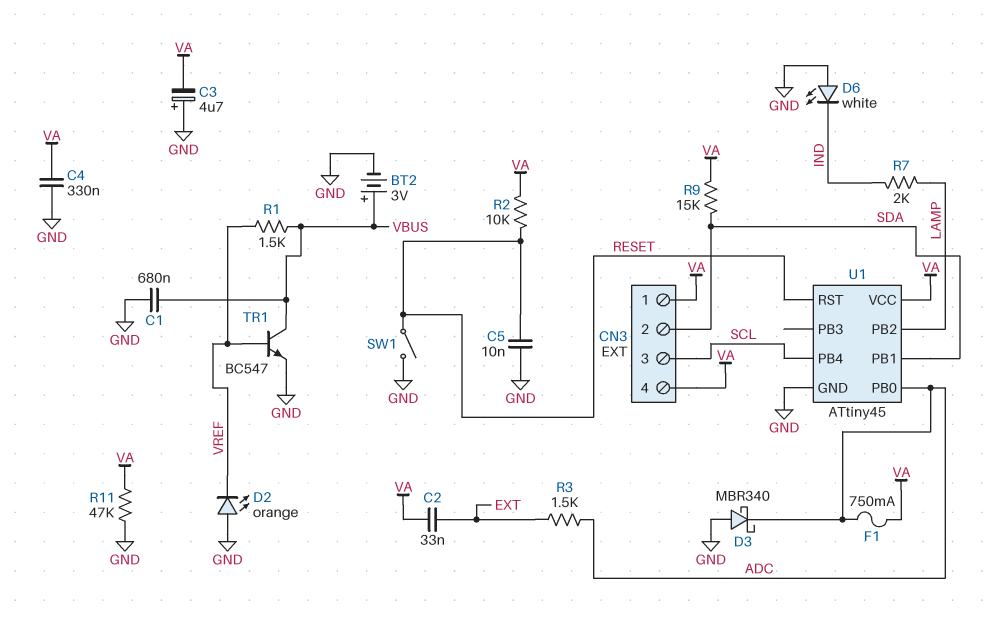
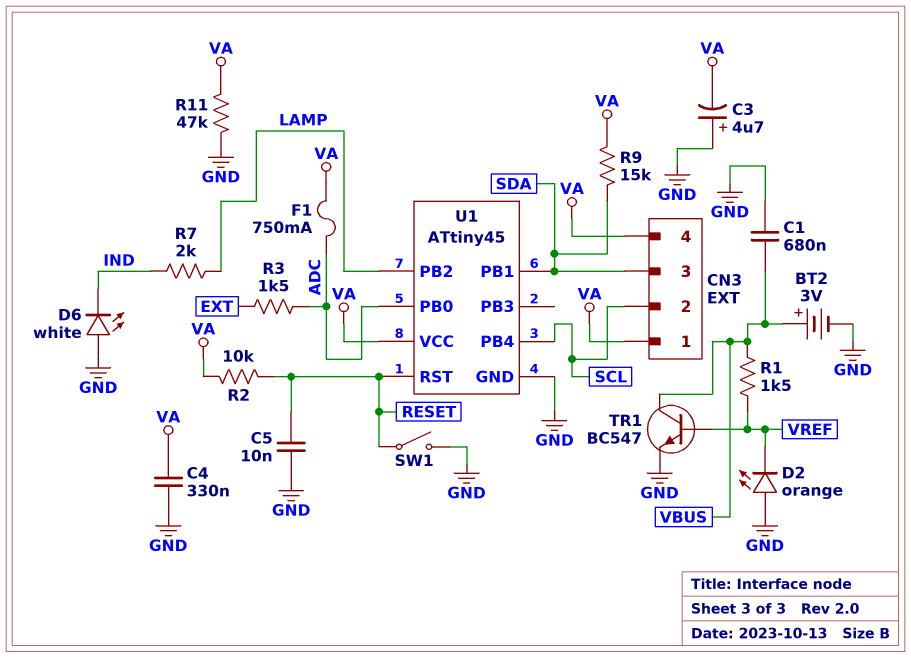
C2: 33nF (EXT, VA) -> none
CN3 pin 2: SDA -> SCL
CN3 pin 3: SCL -> SDA
D3: schottky MBR340 (A GND, K ADC) -> none

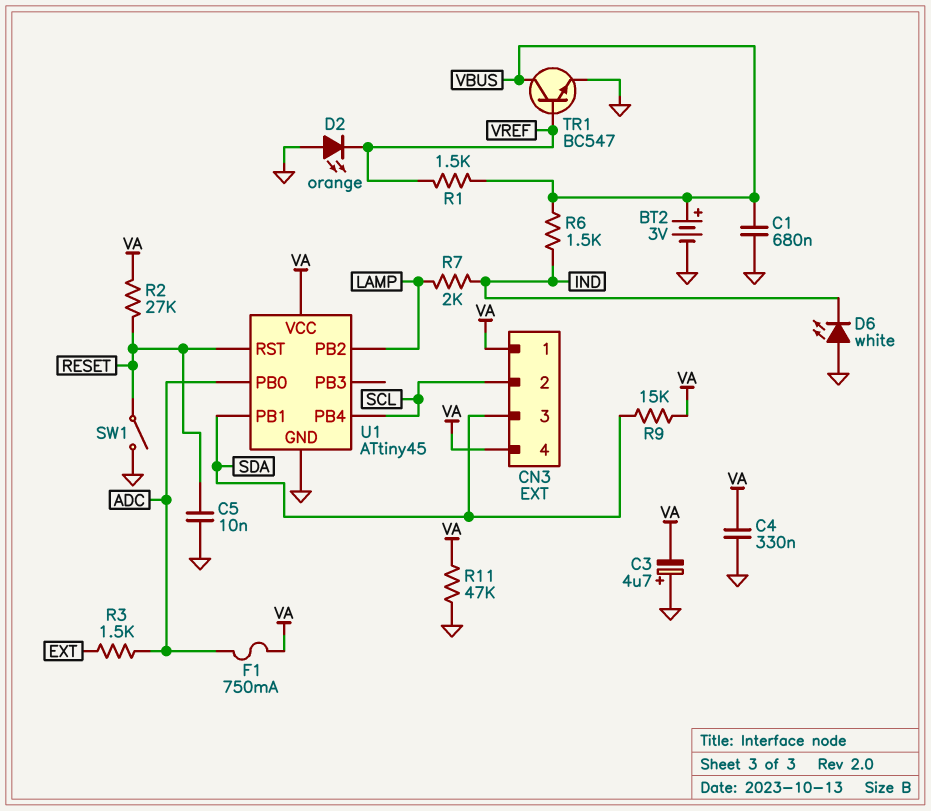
R2: 10k (RESET, VA) -> 27k (RESET, VA)
R6: none -> 1.5k (IND, VBUS)

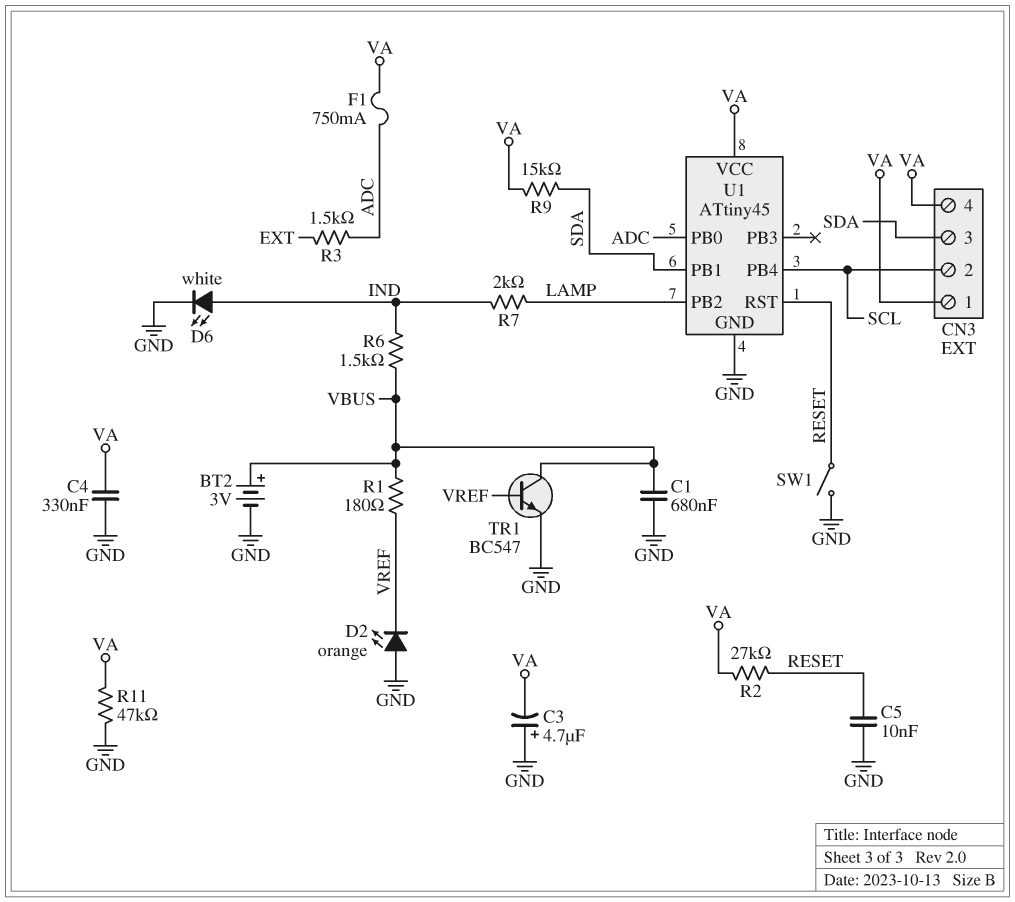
D6: LED white (A GND, K IND) -> LED white (A IND, K GND)
R1: 1.5k (VBUS, VREF) -> 180 (VBUS, VREF)

